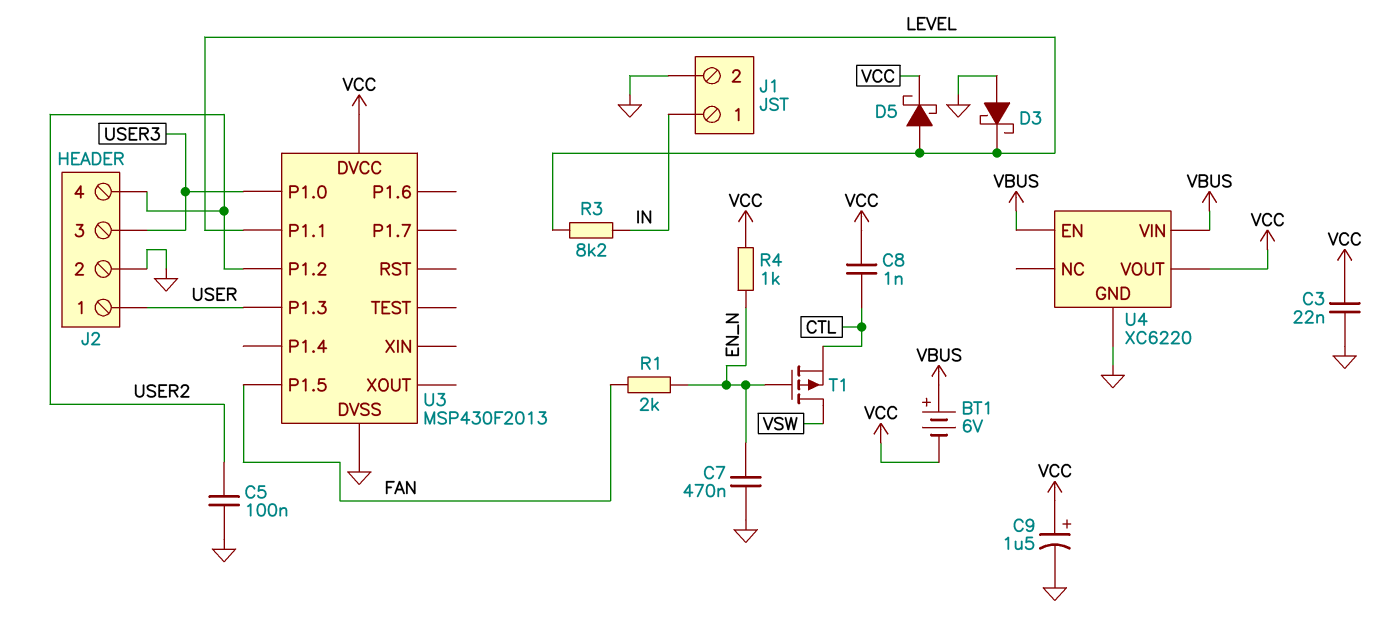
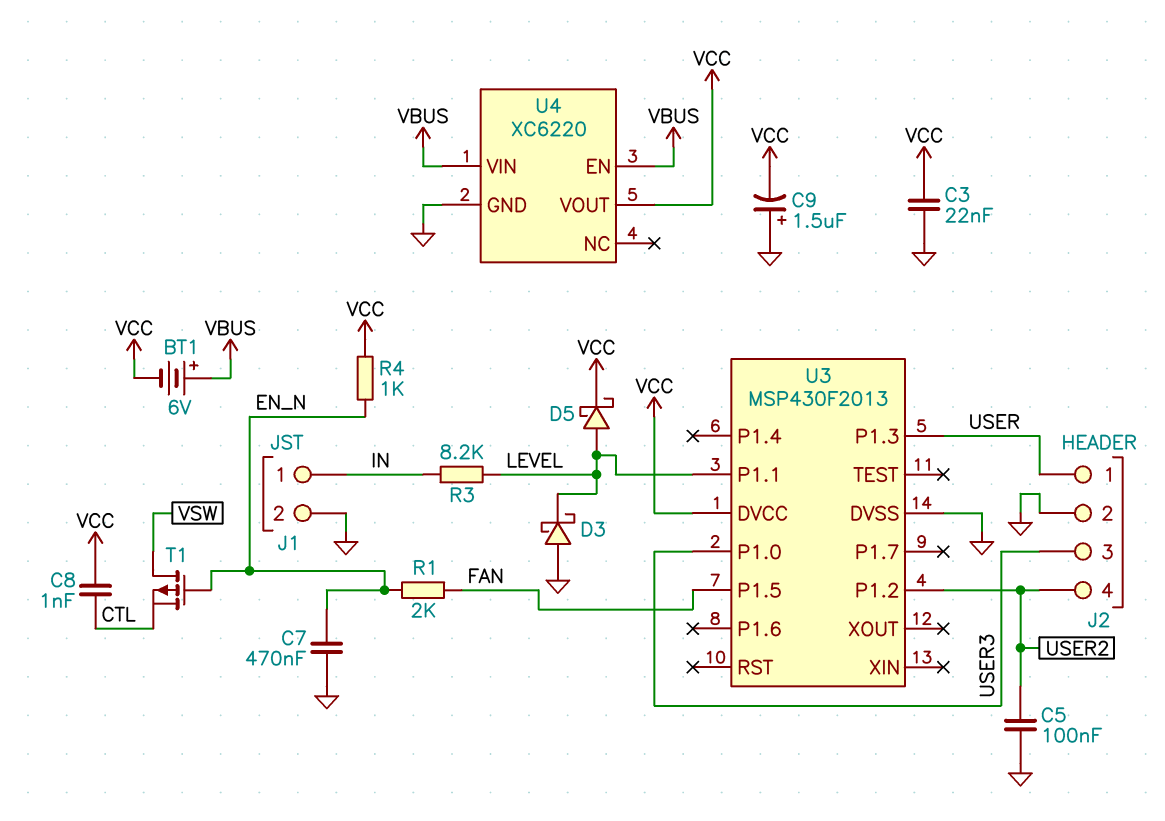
C9: 1.5uF (plus VCC, minus GND) -> 1.5uF (plus GND, minus VCC)

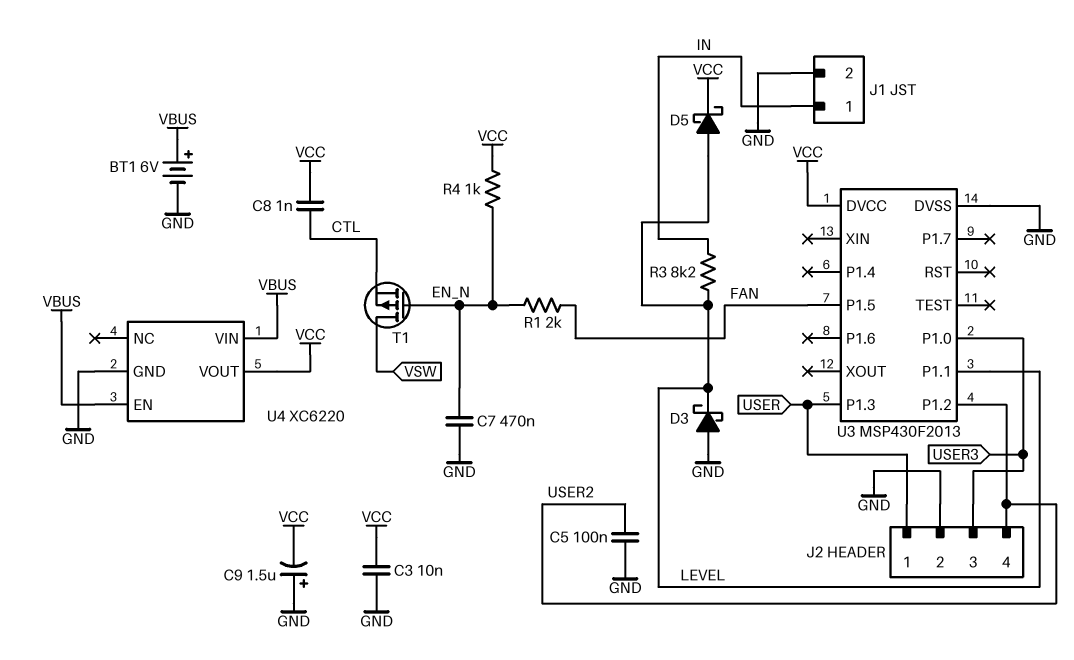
BT1: 6V (plus VBUS, minus VCC) -> 6V (plus VBUS, minus GND)
C3: 22nF (GND, VCC) -> 10nF (GND, VCC)

